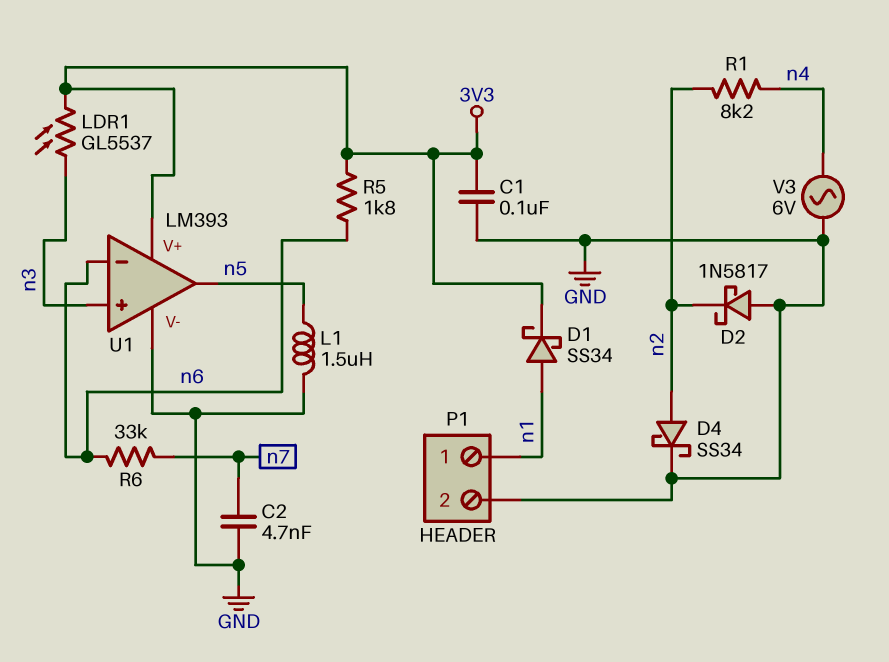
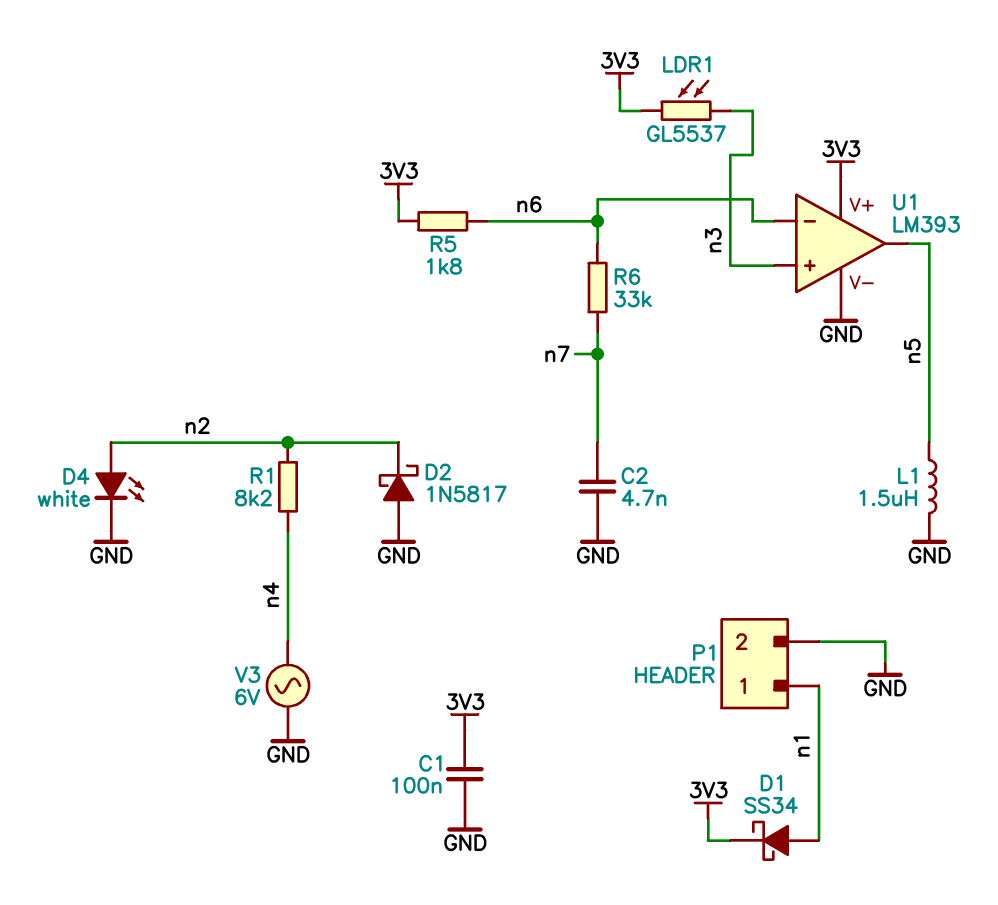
D4: schottky SS34 (A n2, K GND) -> LED white (A n2, K GND)

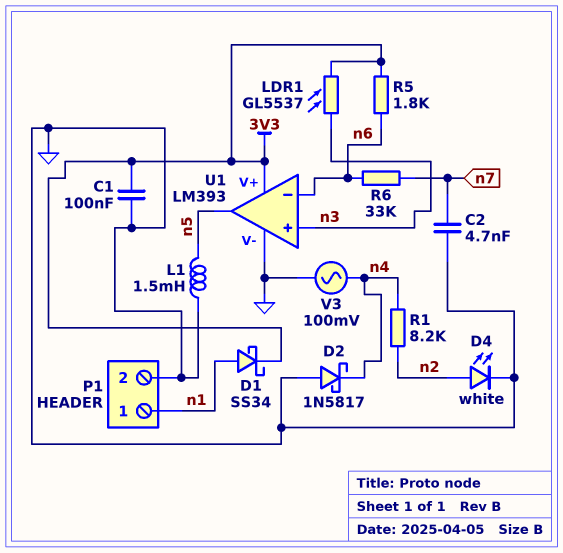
D2: schottky 1N5817 (A GND, K n2) -> schottky 1N5817 (A GND, K n4)
L1: 1.5uH (GND, n5) -> 1.5mH (GND, n5)
V3: AC 6V (GND, n4) -> AC 100mV (GND, n4)

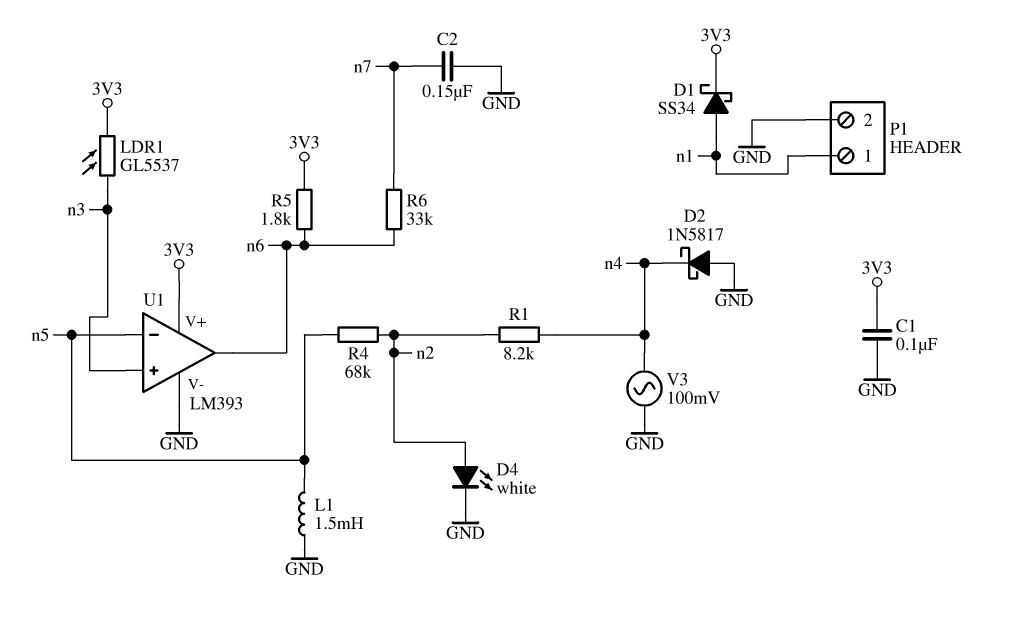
C2: 4.7nF (GND, n7) -> 150nF (GND, n7)
R4: none -> 68k (n2, n5)
U1 pin in-: n6 -> n5
U1 pin out: n5 -> n6

